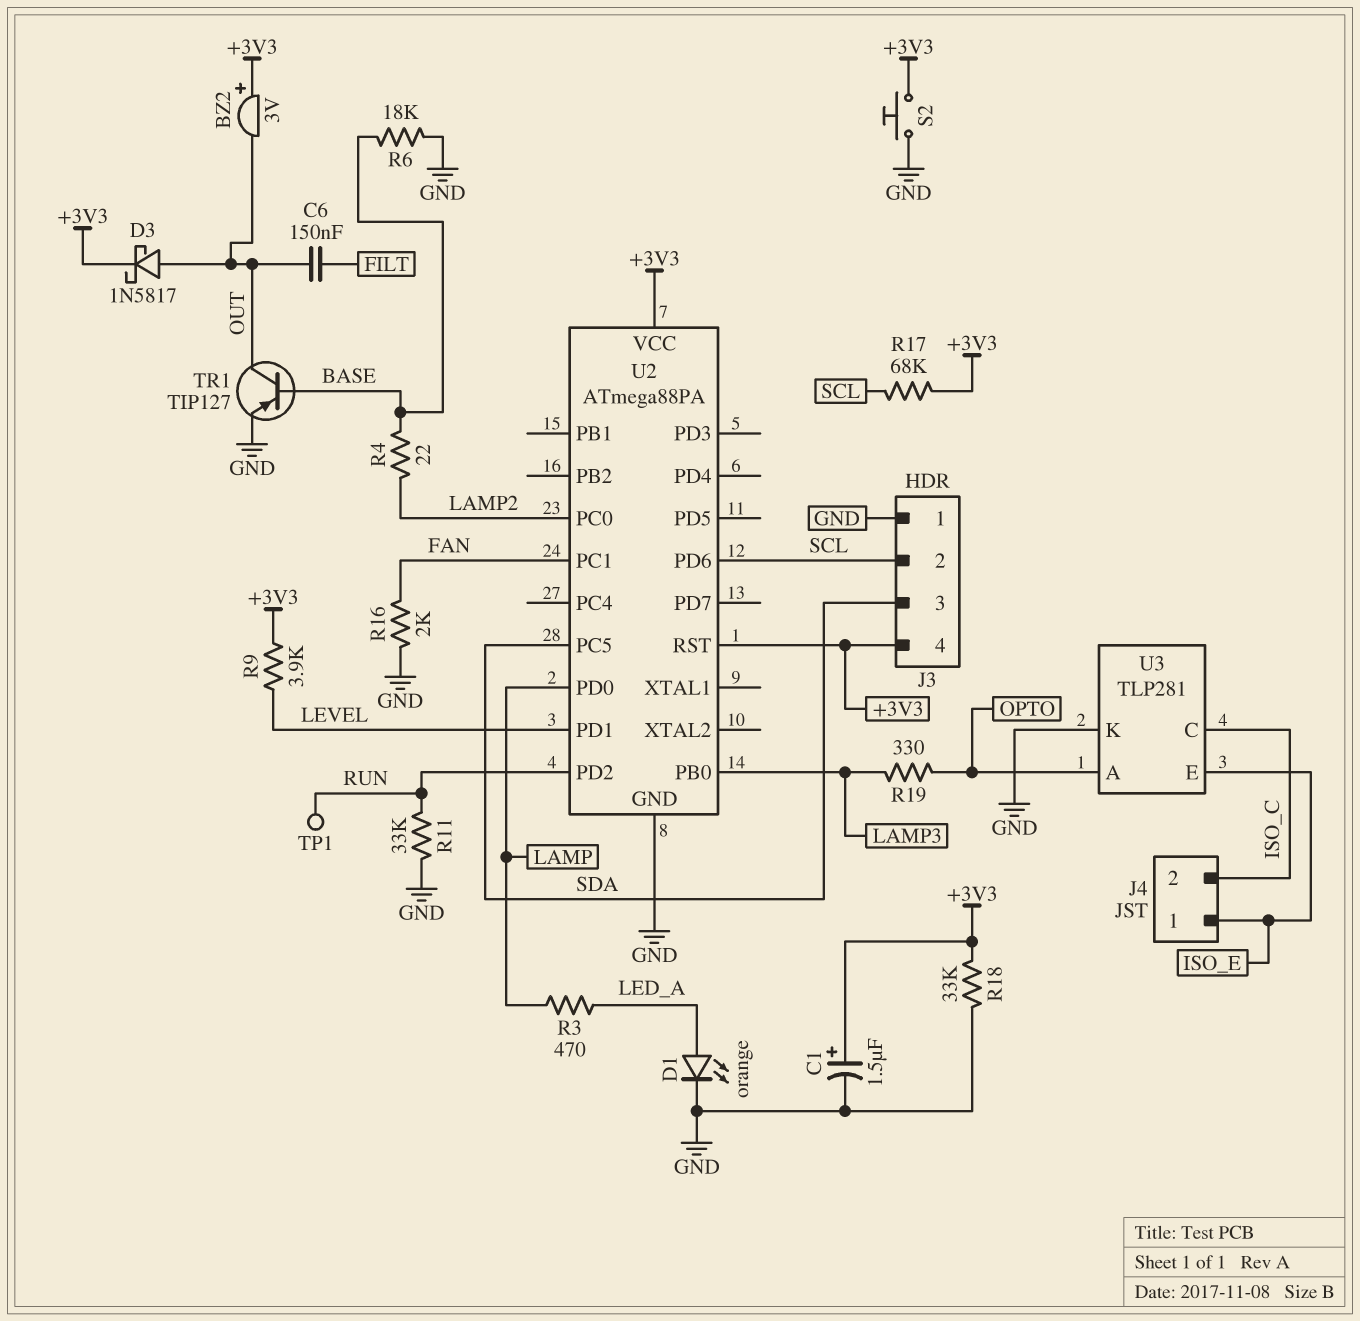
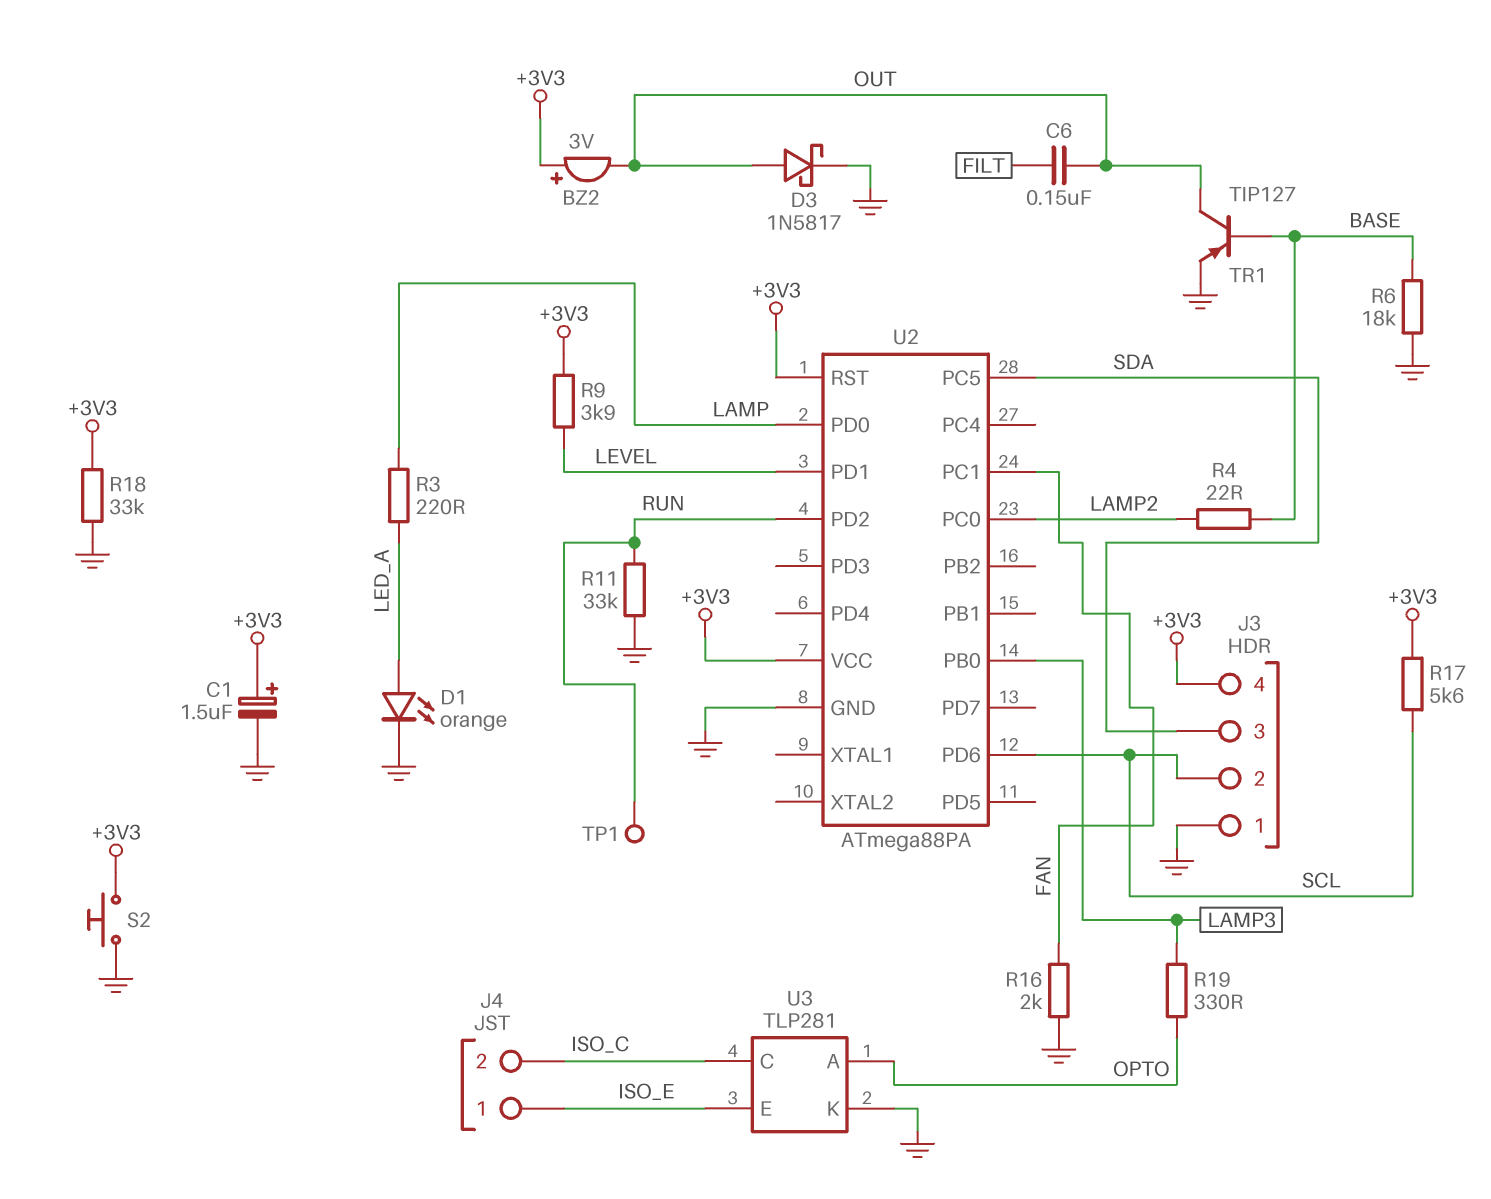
D3: schottky 1N5817 (A OUT, K +3V3) -> schottky 1N5817 (A OUT, K GND)
R3: 470 (LAMP, LED_A) -> 220 (LAMP, LED_A)
R17: 68k (+3V3, SCL) -> 5.6k (+3V3, SCL)

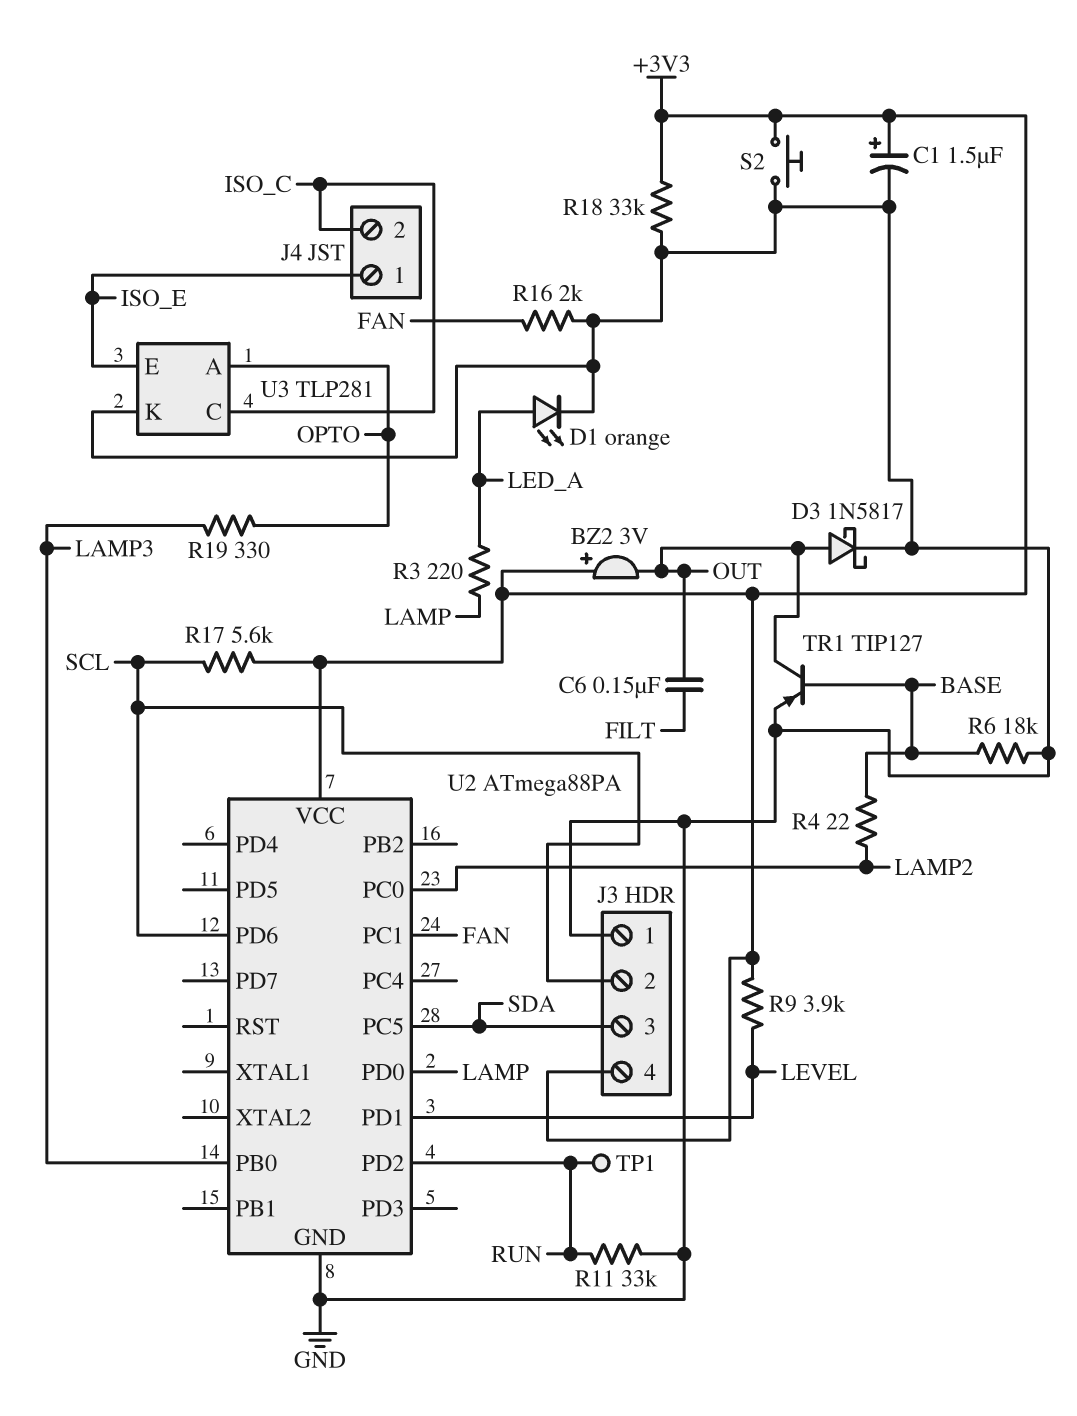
U2 pin RST: +3V3 -> none

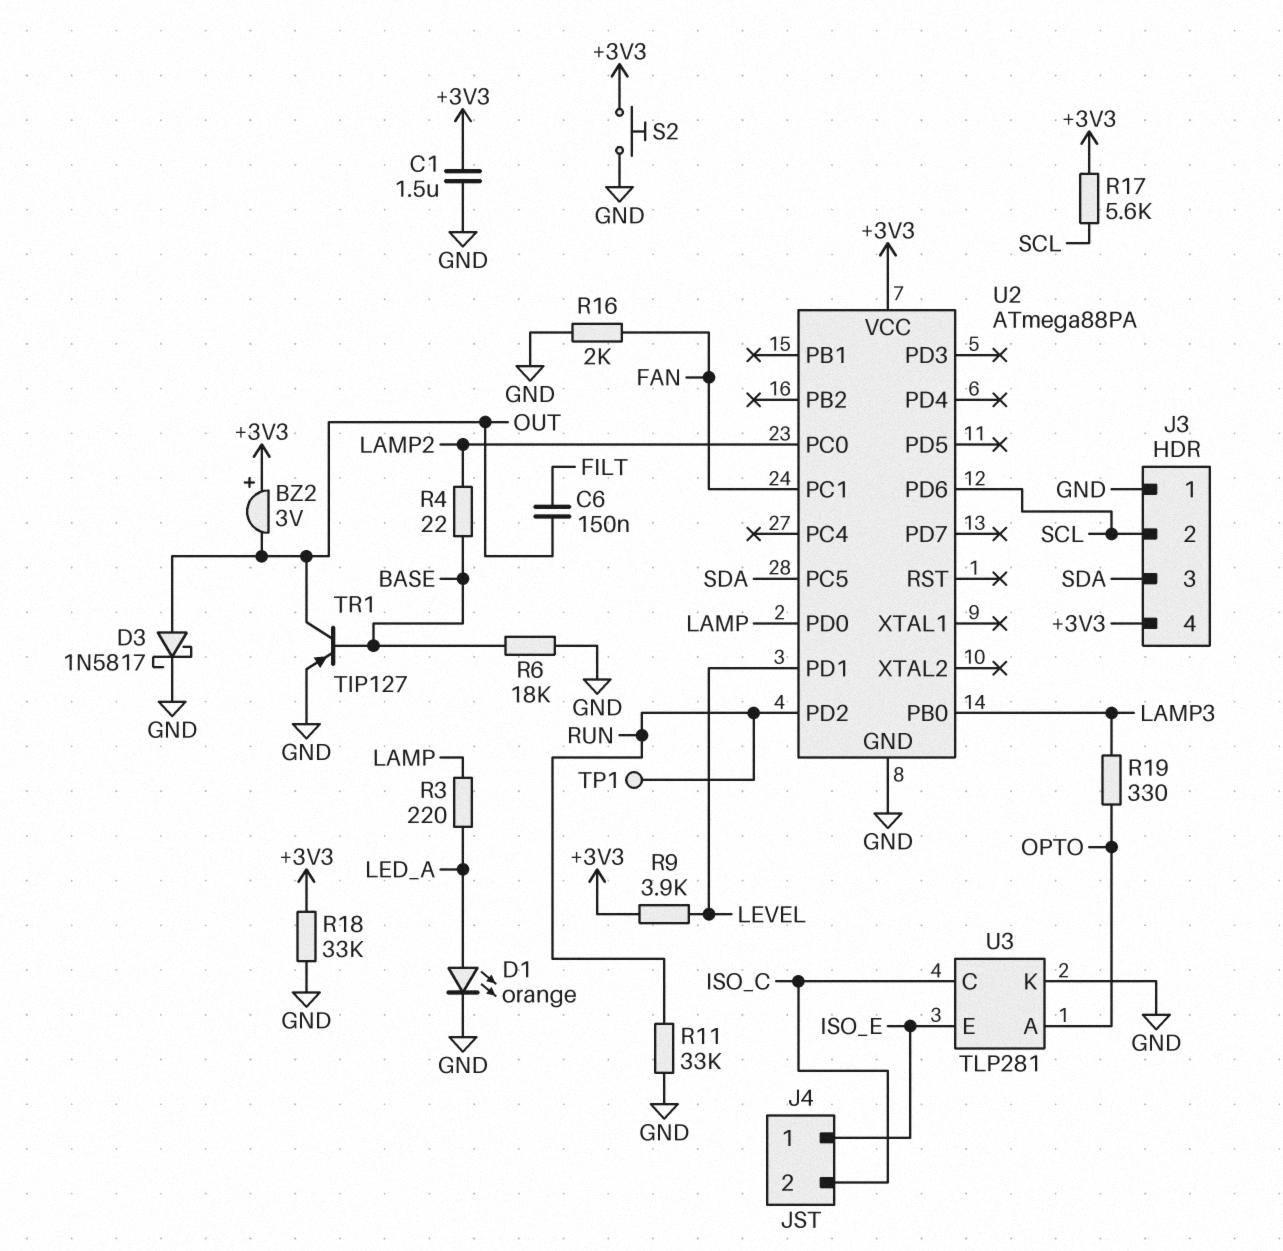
C1: 1.5uF (plus +3V3, minus GND) -> 1.5uF (+3V3, GND)

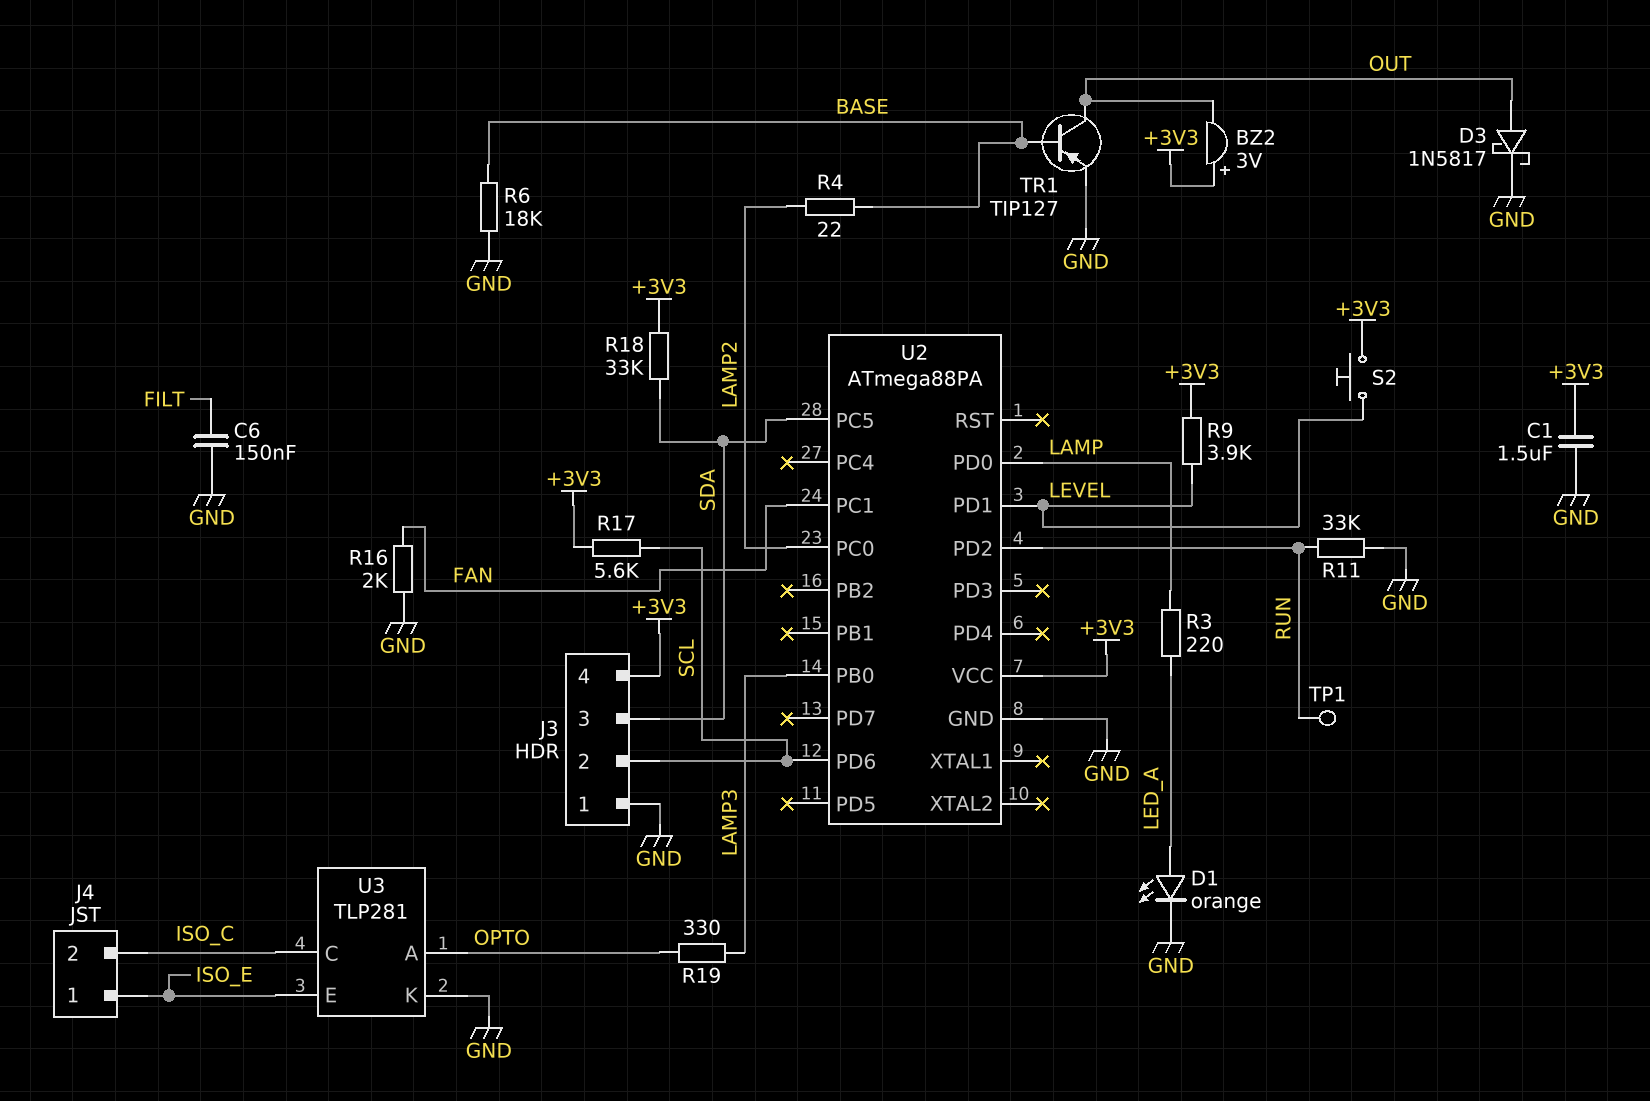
C6: 150nF (FILT, OUT) -> 150nF (FILT, GND)
R18: 33k (+3V3, GND) -> 33k (+3V3, SDA)
S2: button (+3V3, GND) -> button (+3V3, LEVEL)

